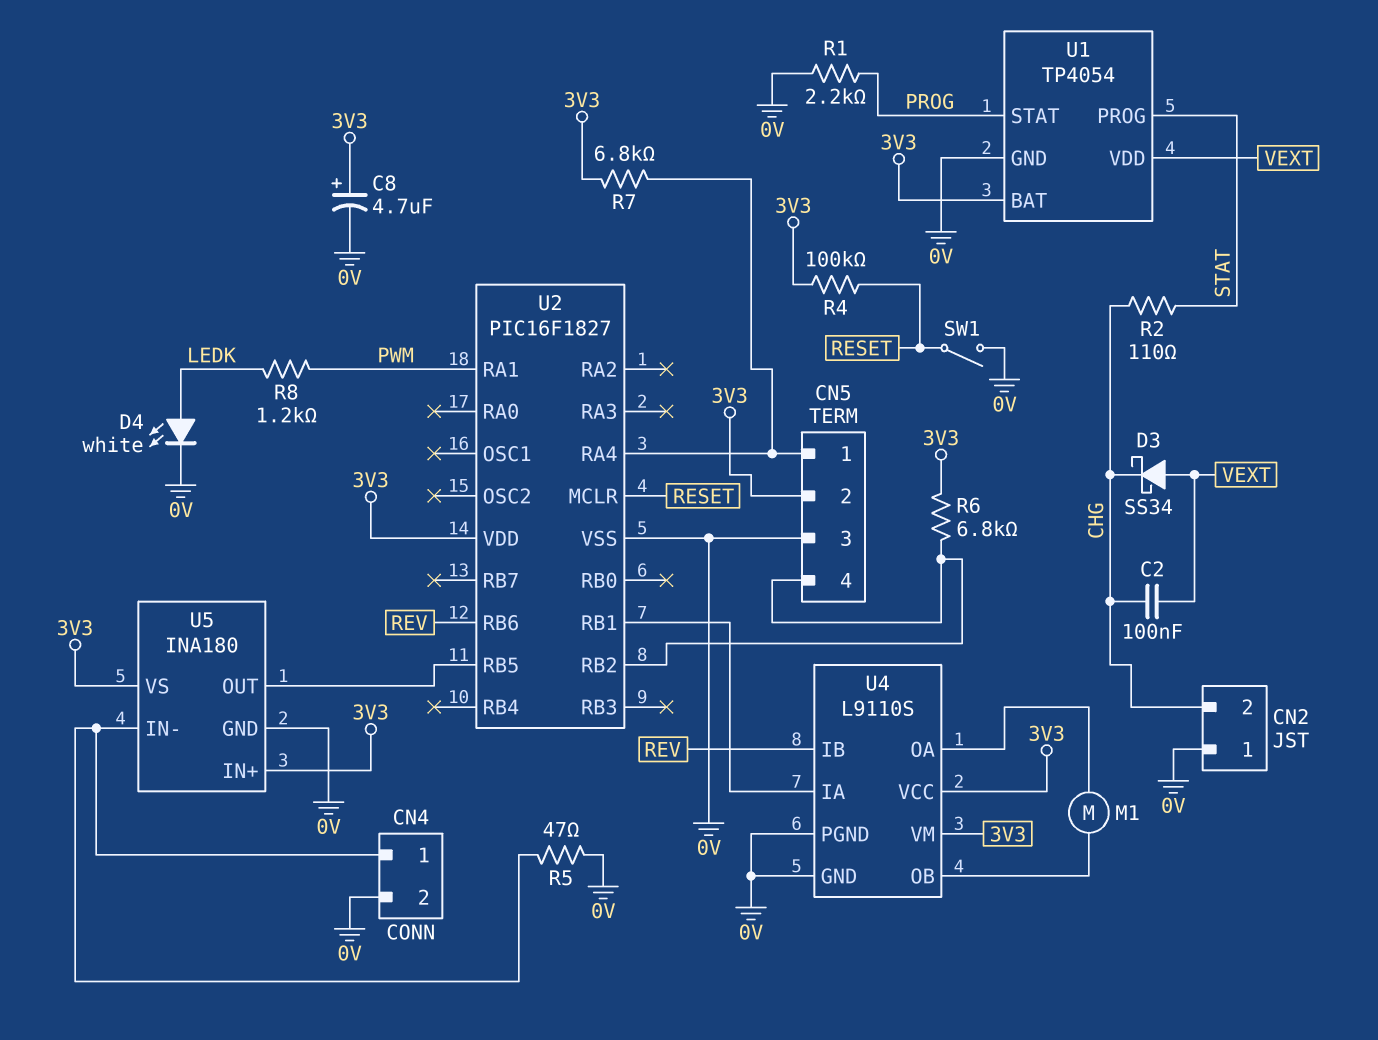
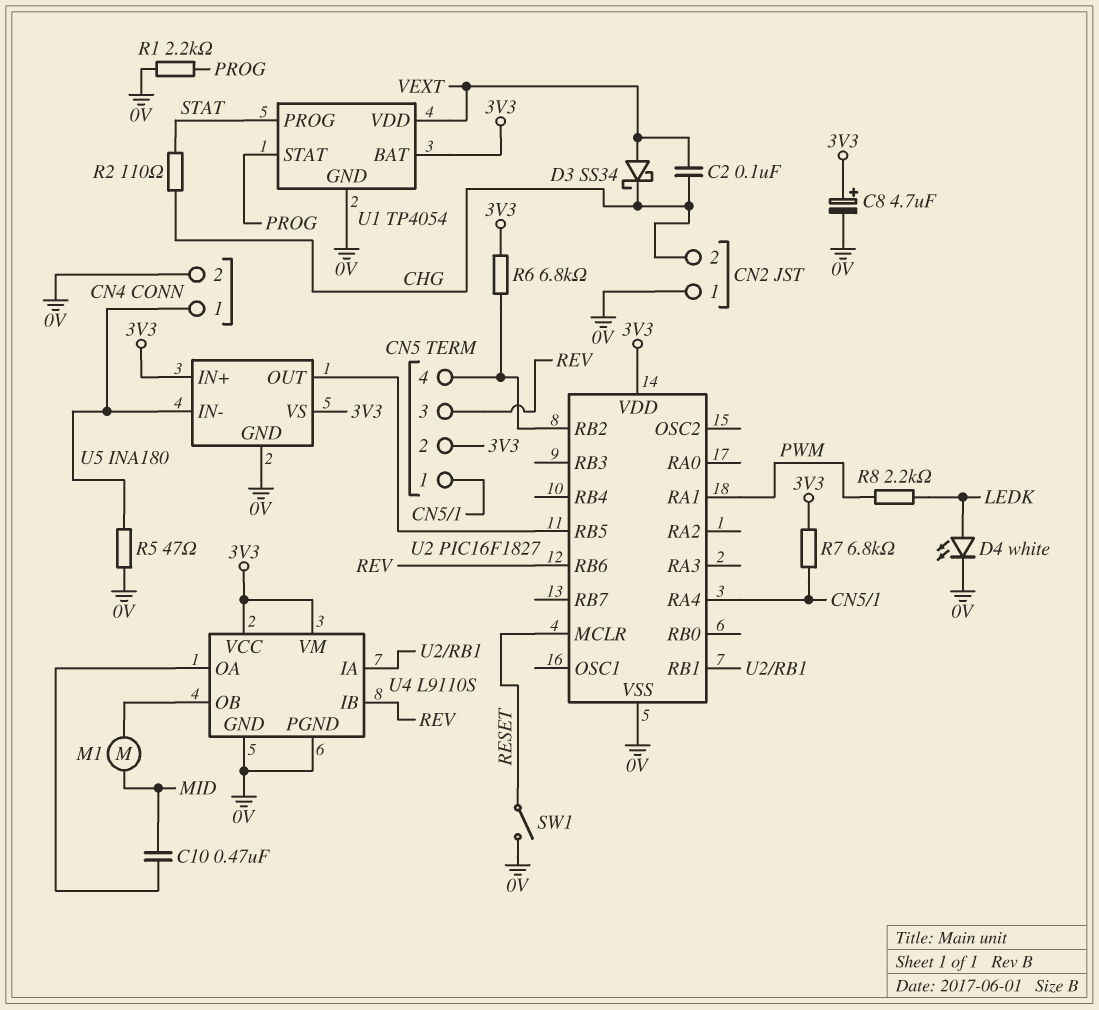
C10: none -> 470nF (MID, U4/OA)
CN5 pin 3: 0V -> REV
M1: motor (U4/OA, U4/OB) -> motor (MID, U4/OB)
R4: 100k (3V3, RESET) -> none
R8: 1.2k (LEDK, PWM) -> 2.2k (LEDK, PWM)

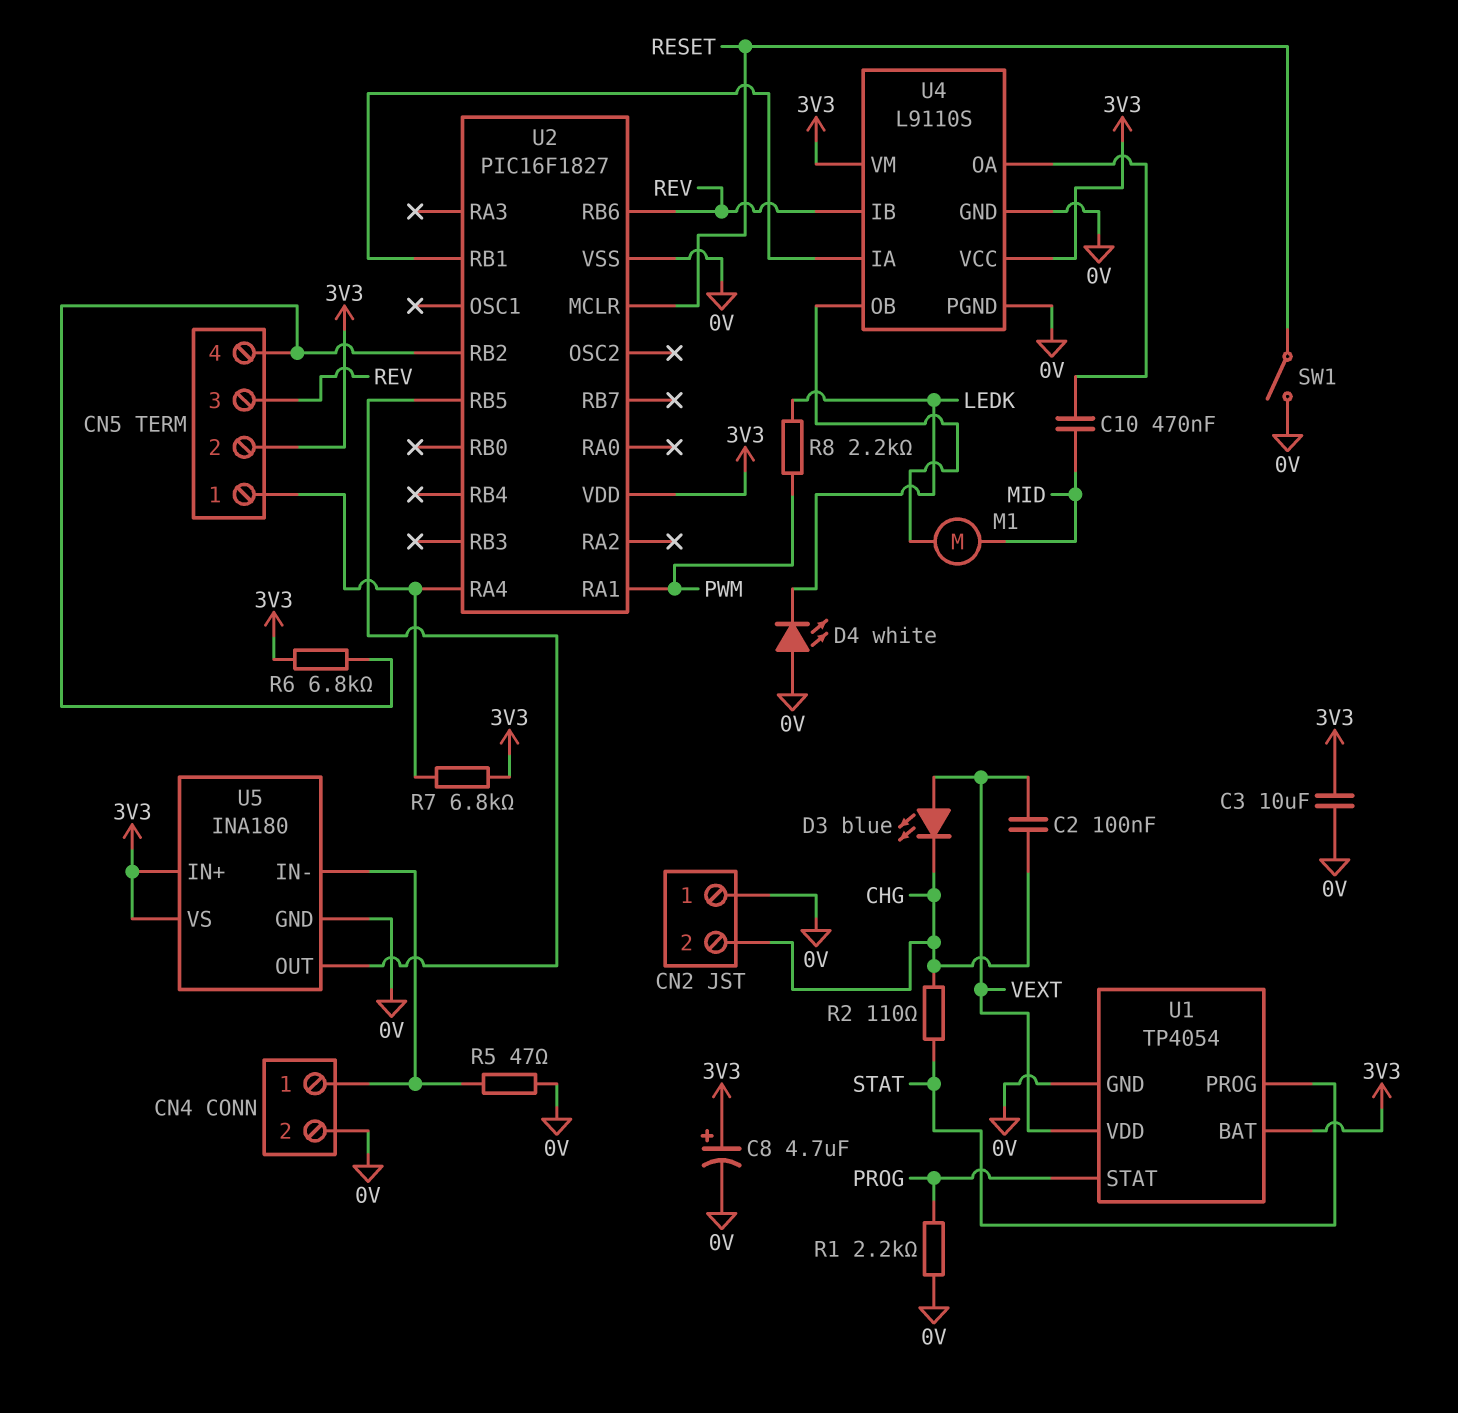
C3: none -> 10uF (0V, 3V3)
D3: schottky SS34 (A VEXT, K CHG) -> LED blue (A VEXT, K CHG)
D4: LED white (A LEDK, K 0V) -> LED white (A 0V, K LEDK)

